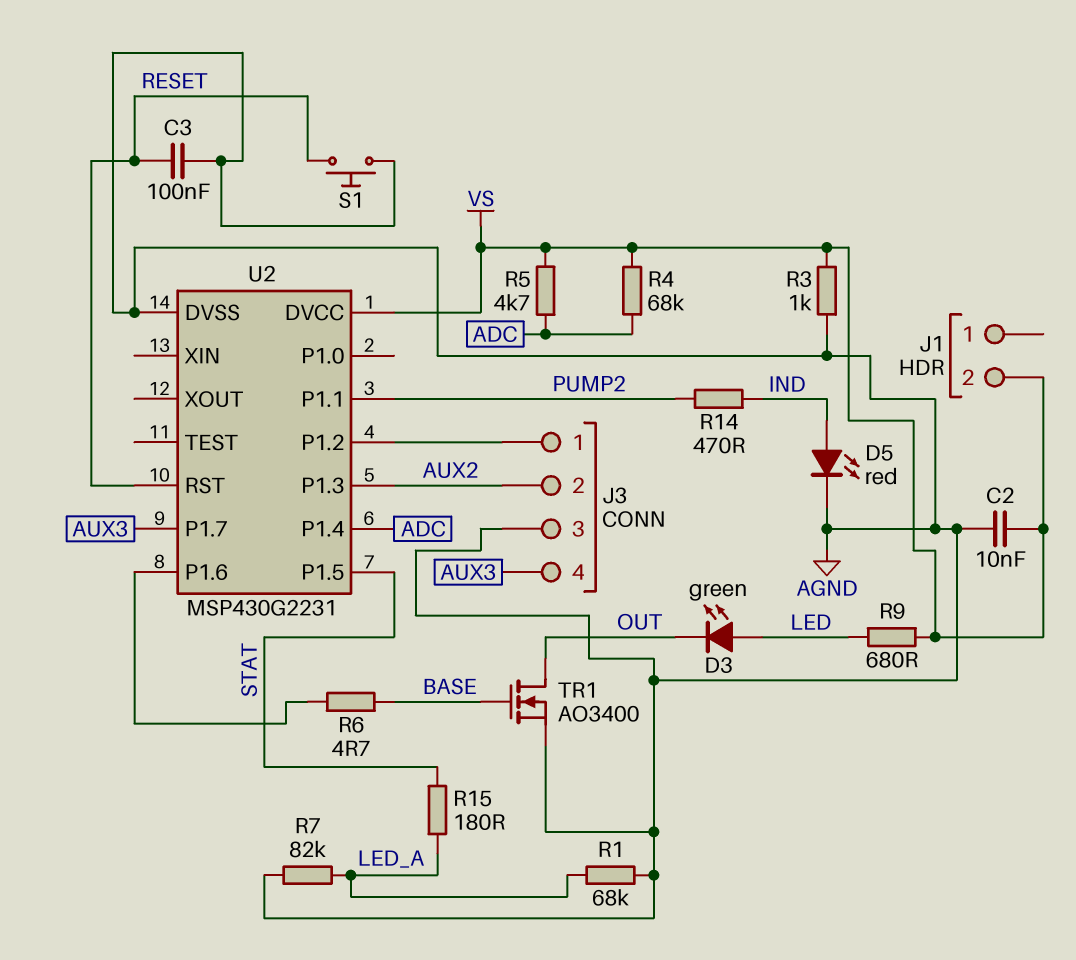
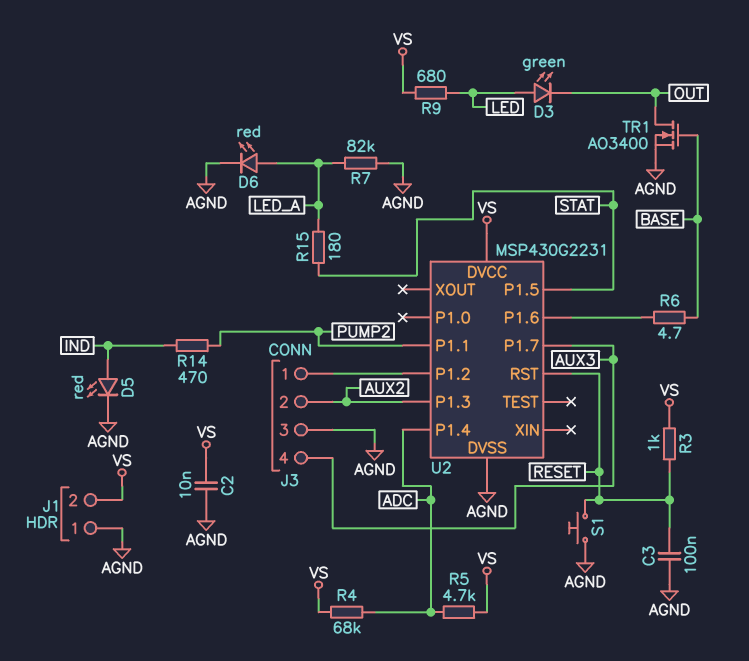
D6: none -> LED red (A LED_A, K AGND)
J1 pin 1: none -> AGND
R1: 68k (AGND, LED_A) -> none
R3: 1k (AGND, VS) -> 1k (RESET, VS)

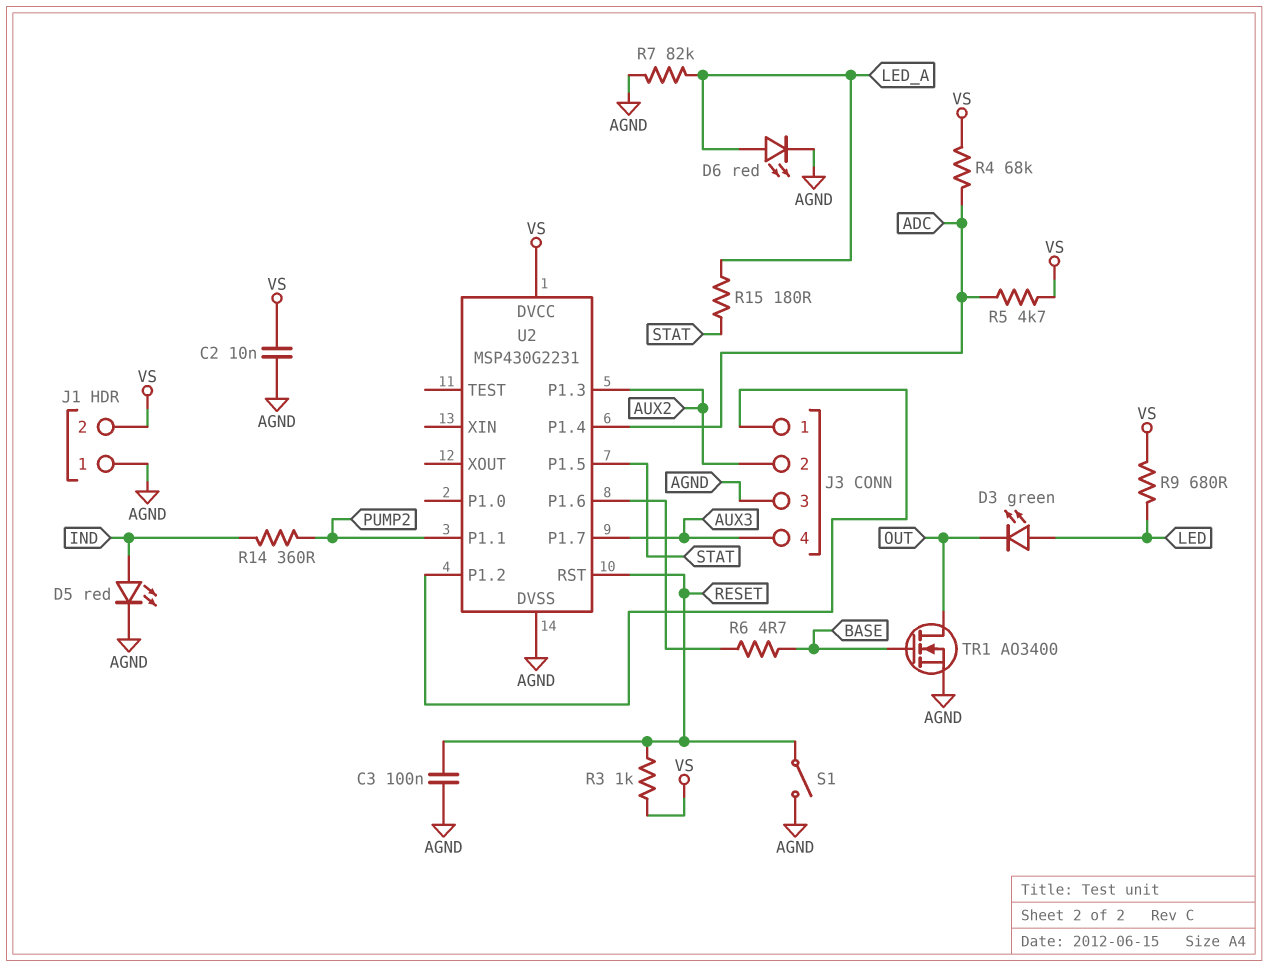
R14: 470 (IND, PUMP2) -> 360 (IND, PUMP2)
S1: button (AGND, RESET) -> switch (AGND, RESET)

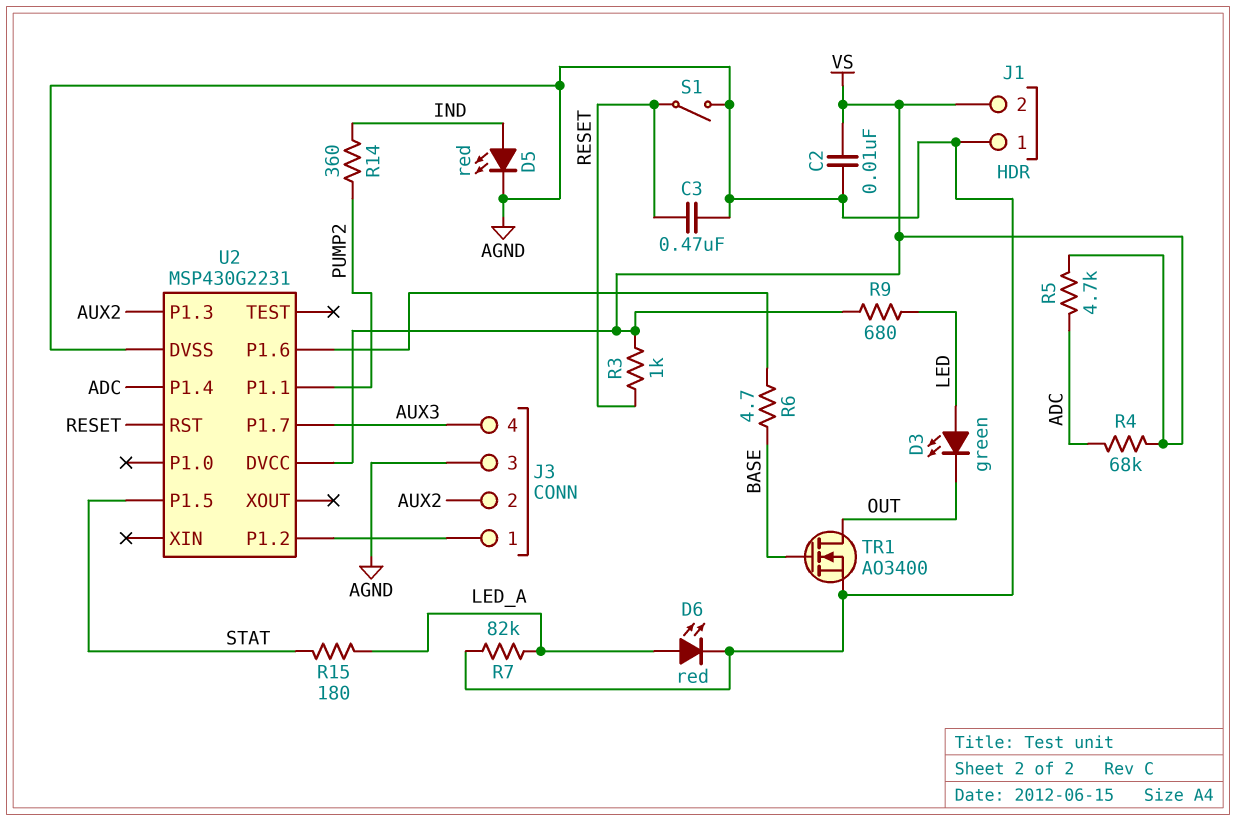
C3: 100nF (AGND, RESET) -> 470nF (AGND, RESET)

